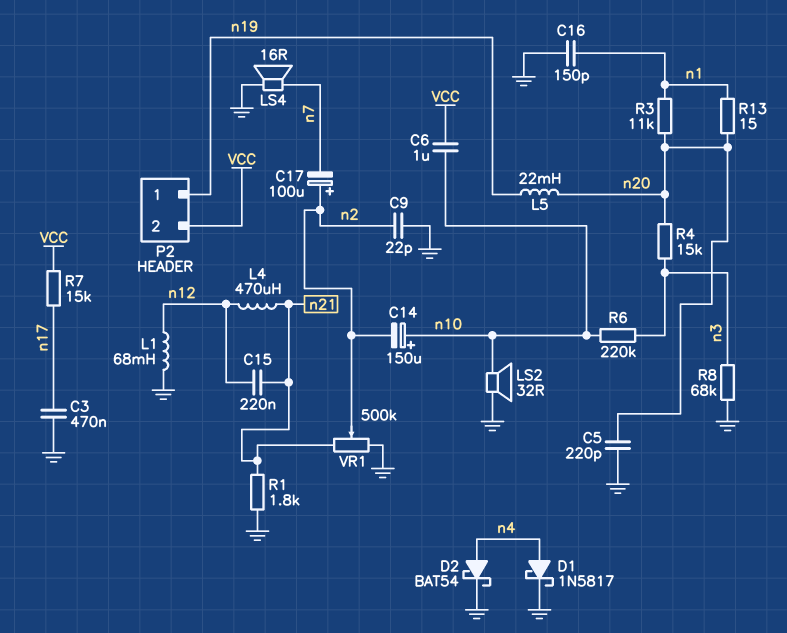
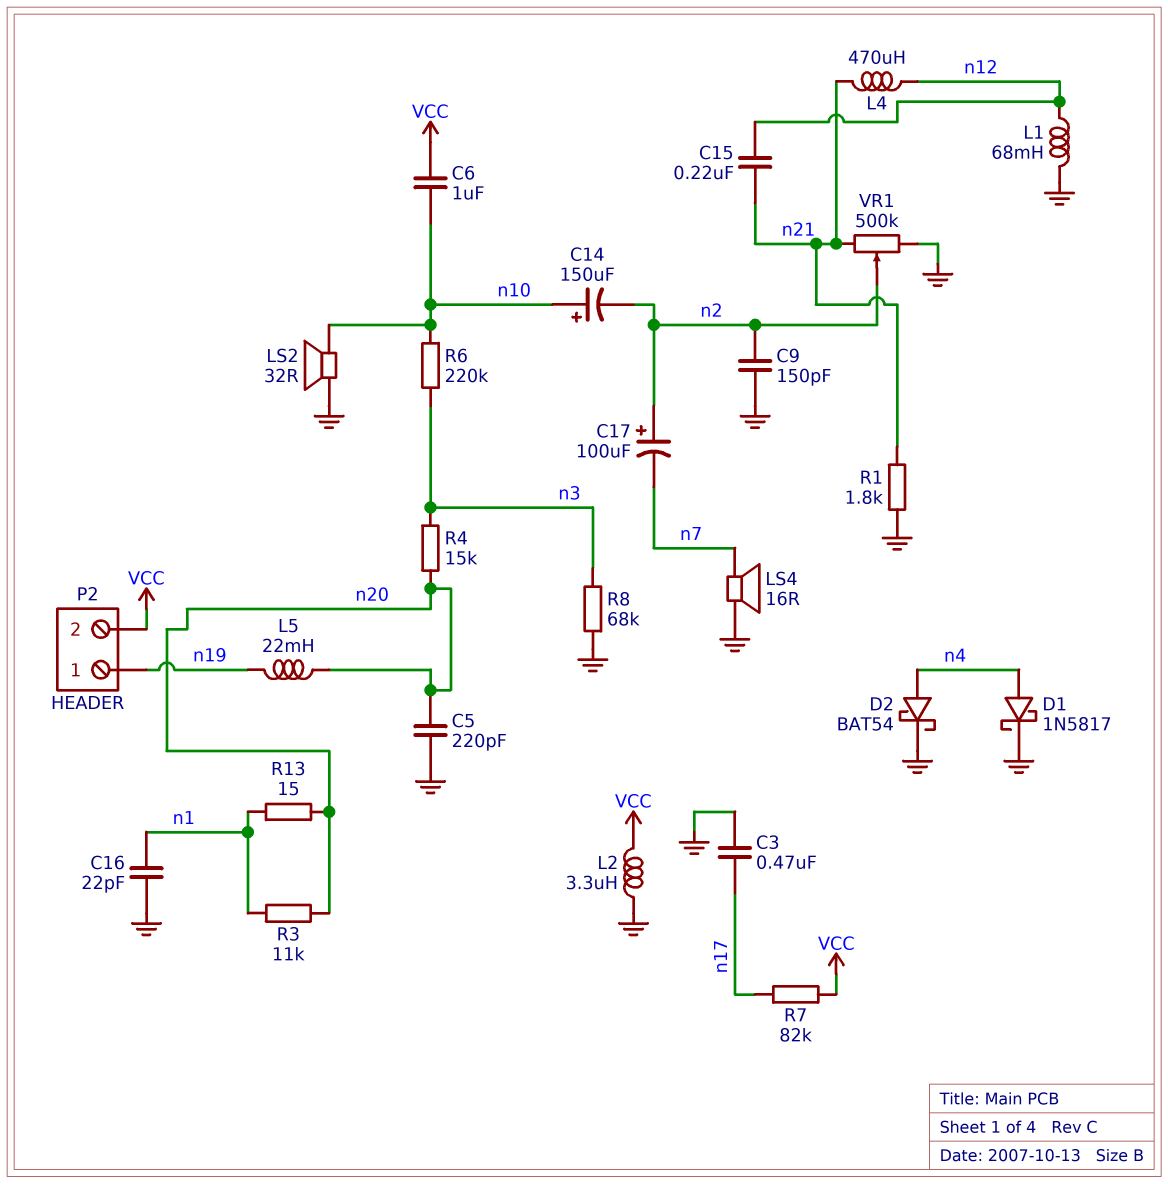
C9: 22pF (GND, n2) -> 150pF (GND, n2)
C16: 150pF (GND, n1) -> 22pF (GND, n1)
L2: none -> 3.3uH (GND, VCC)
R7: 15k (VCC, n17) -> 82k (VCC, n17)

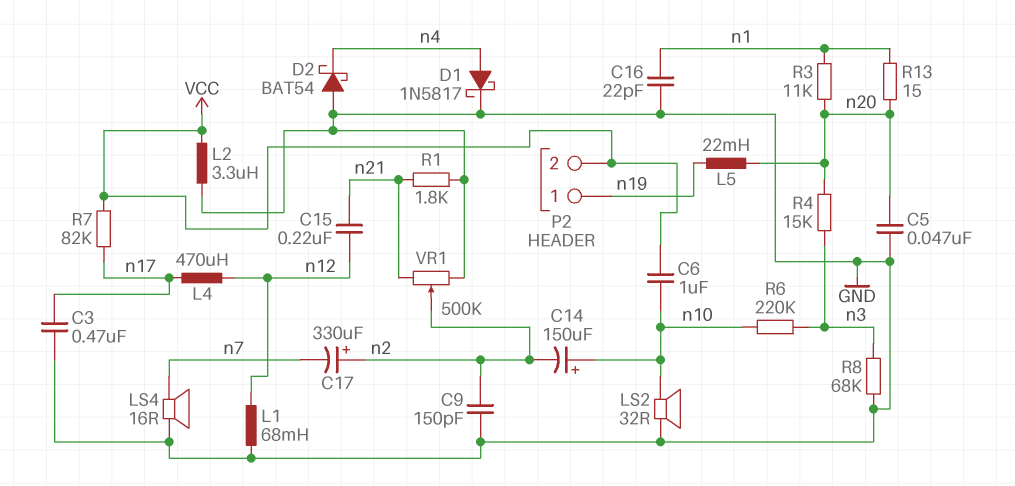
C5: 220pF (GND, n20) -> 47nF (GND, n20)
C17: 100uF (plus n2, minus n7) -> 330uF (plus n2, minus n7)
D2: schottky BAT54 (A n4, K GND) -> schottky BAT54 (A GND, K n4)
L4: 470uH (n12, n21) -> 470uH (n12, n17)

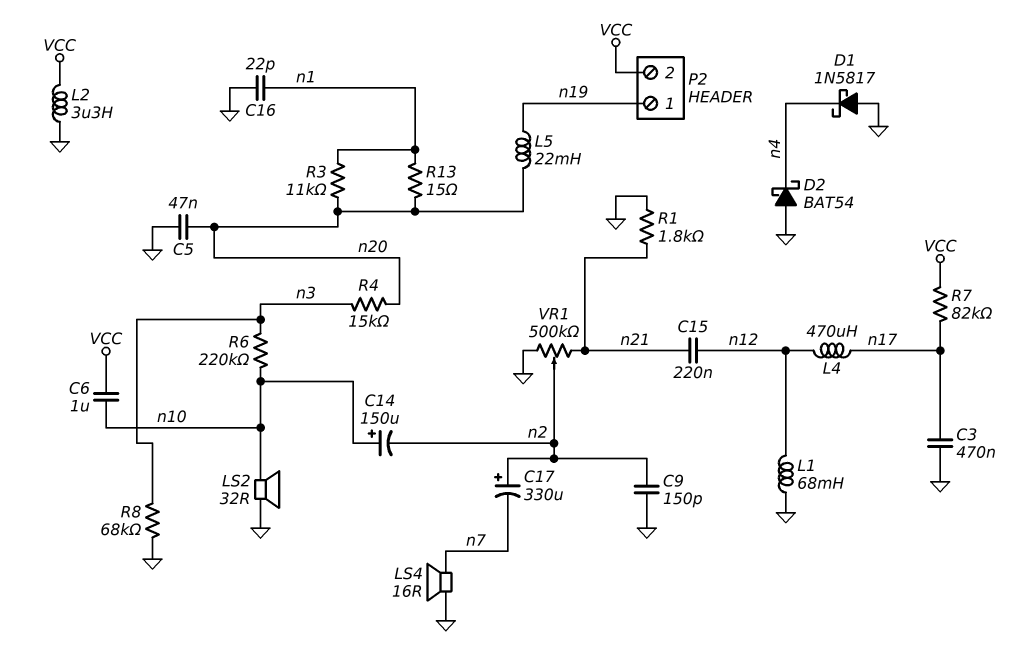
D1: schottky 1N5817 (A n4, K GND) -> schottky 1N5817 (A GND, K n4)

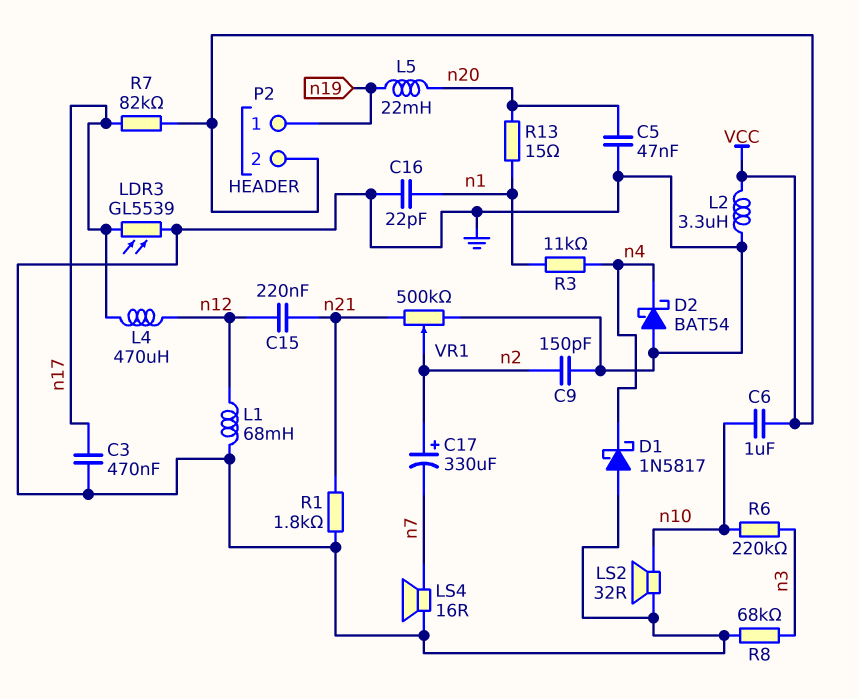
C14: 150uF (plus n10, minus n2) -> none
LDR3: none -> GL5539 (GND, n17)
R3: 11k (n1, n20) -> 11k (n1, n4)
R4: 15k (n3, n20) -> none

